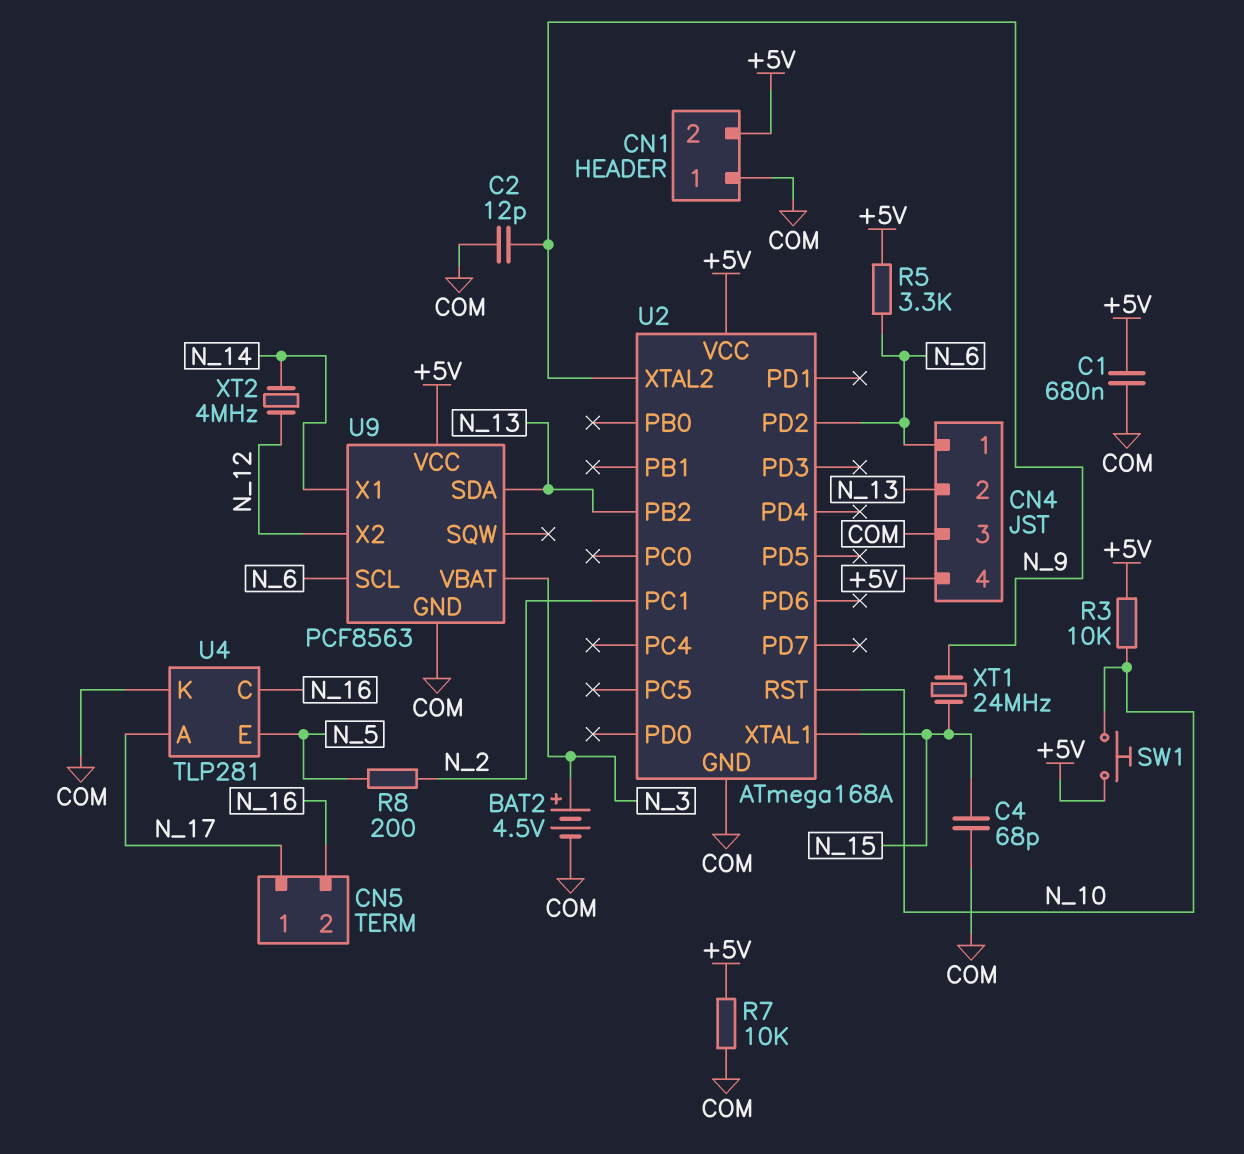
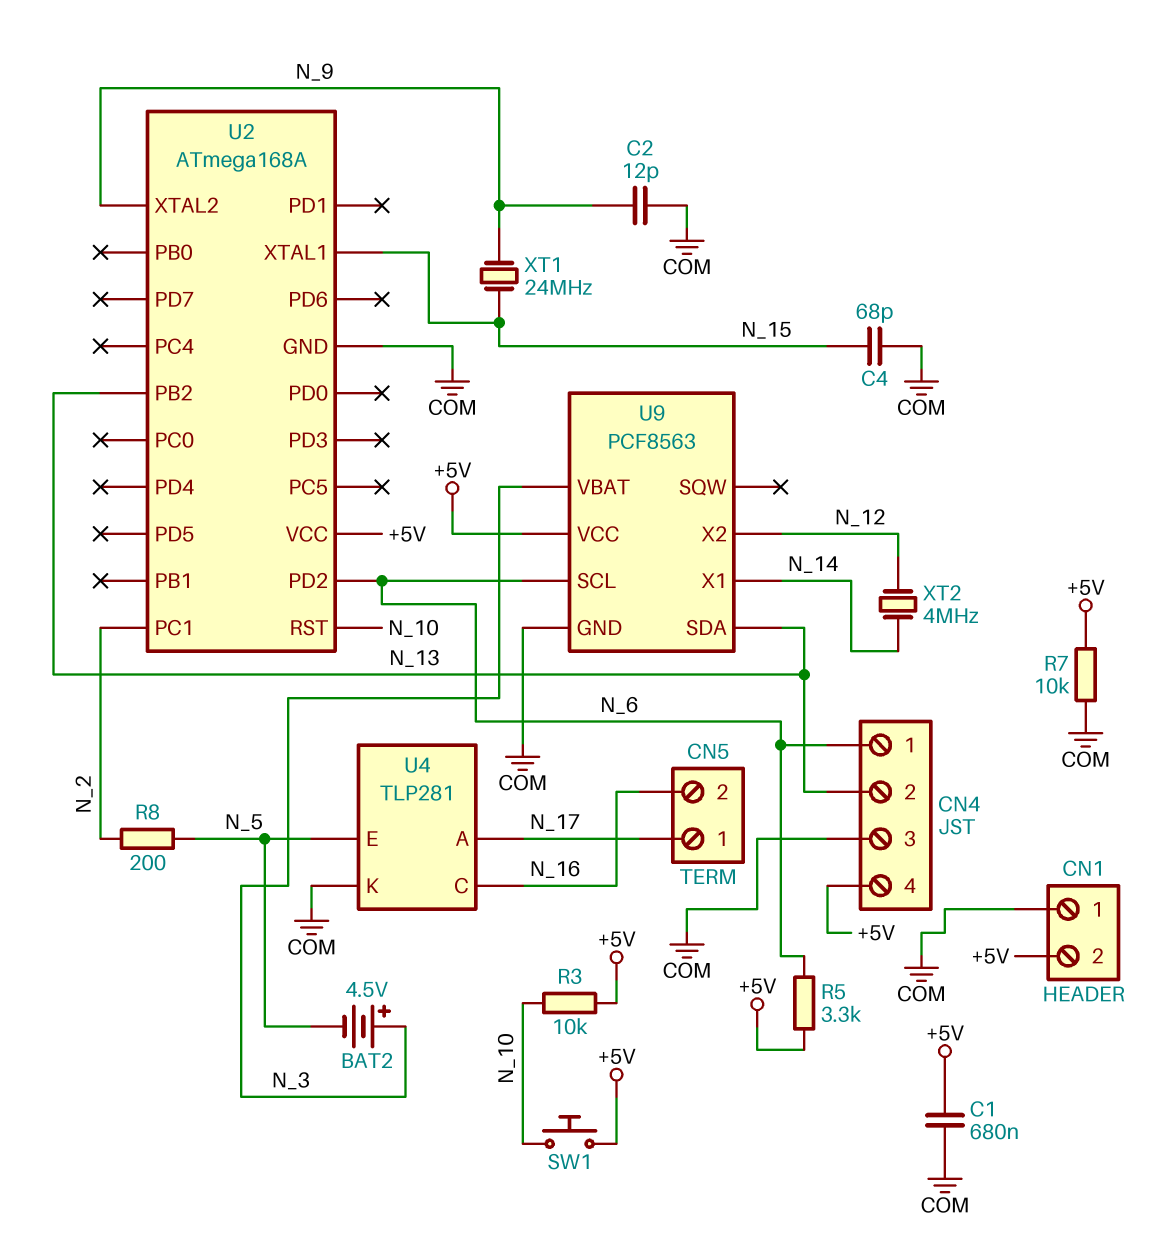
BAT2: 4.5V (plus N_3, minus COM) -> 4.5V (plus N_3, minus N_5)

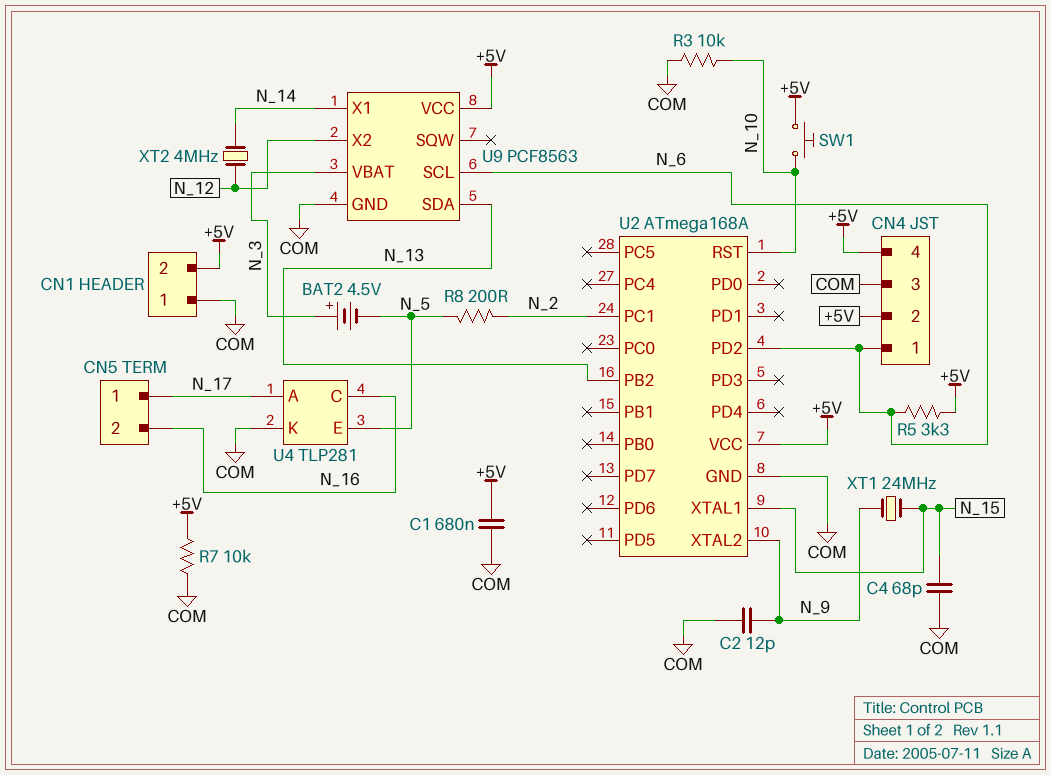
CN4 pin 2: N_13 -> +5V
R3: 10k (+5V, N_10) -> 10k (COM, N_10)

